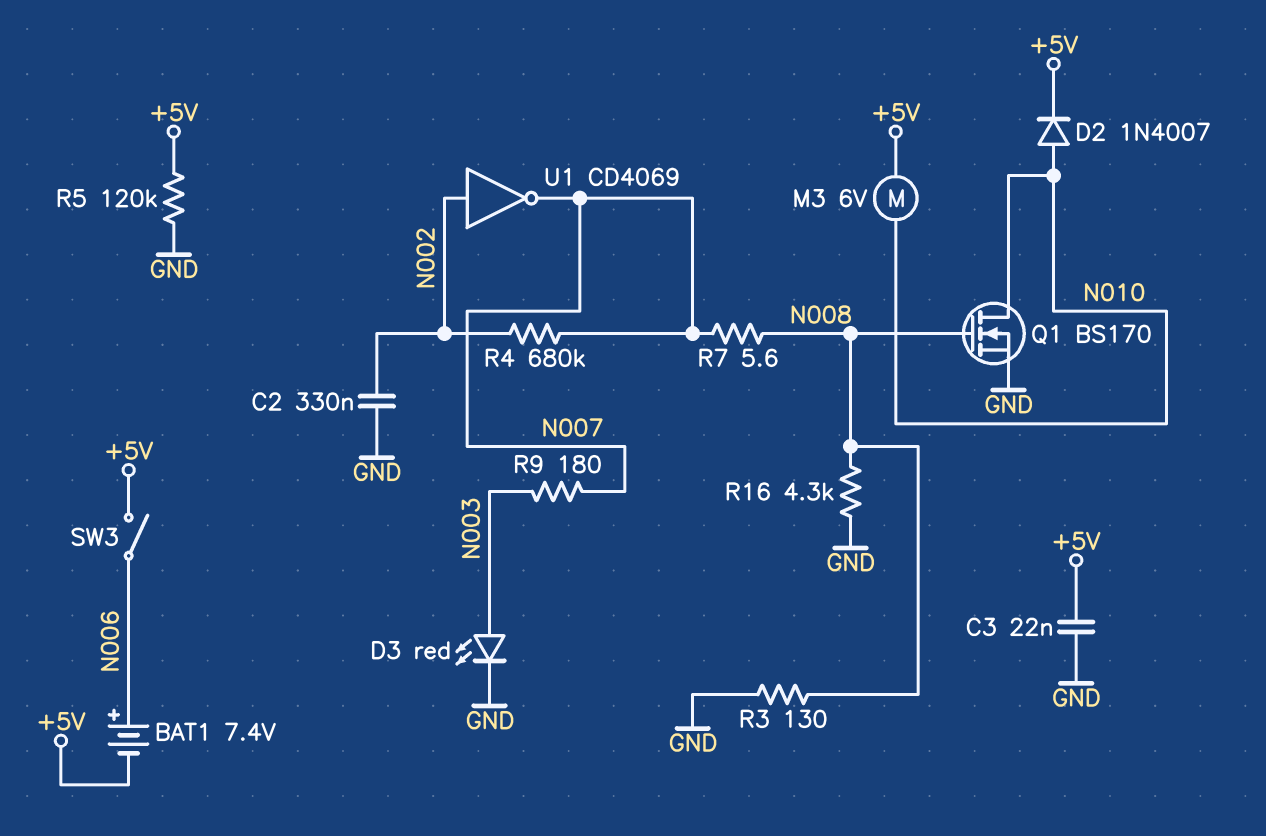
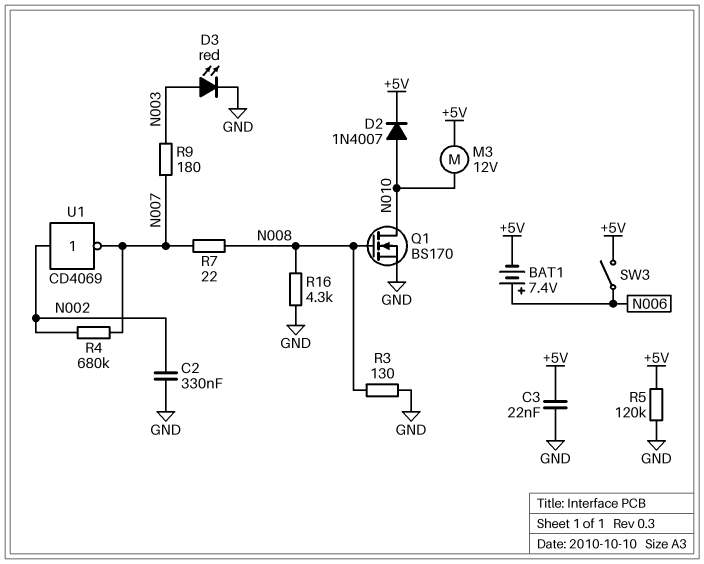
M3: motor 6V (+5V, N010) -> motor 12V (+5V, N010)
R7: 5.6 (N007, N008) -> 22 (N007, N008)

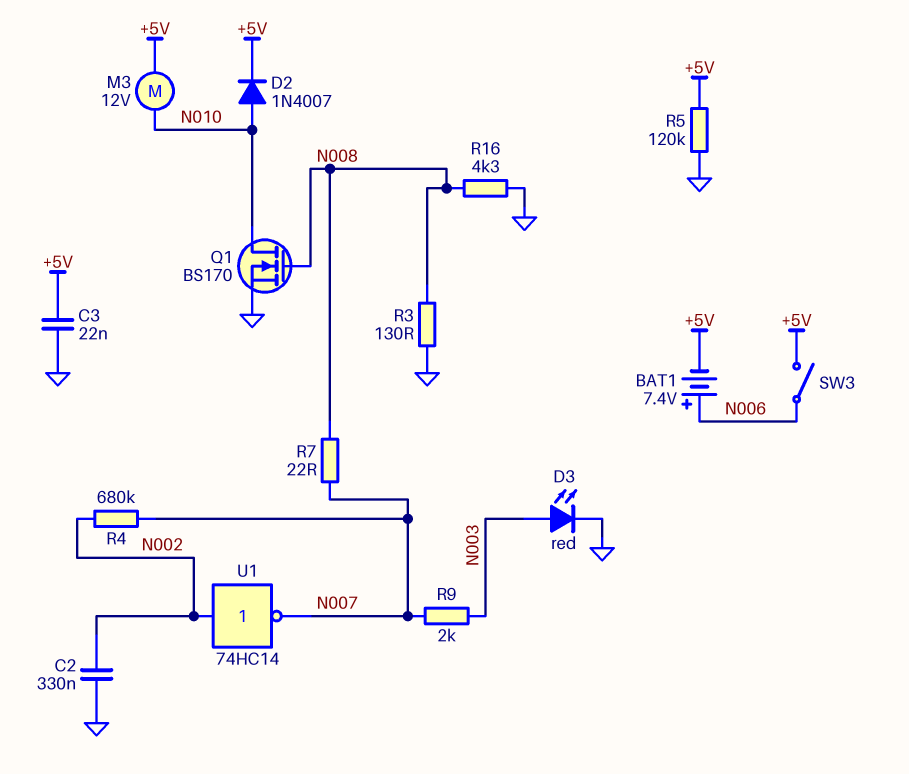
R9: 180 (N003, N007) -> 2k (N003, N007)
U1: NOT CD4069 (in N002, out N007) -> NOT 74HC14 (in N002, out N007)

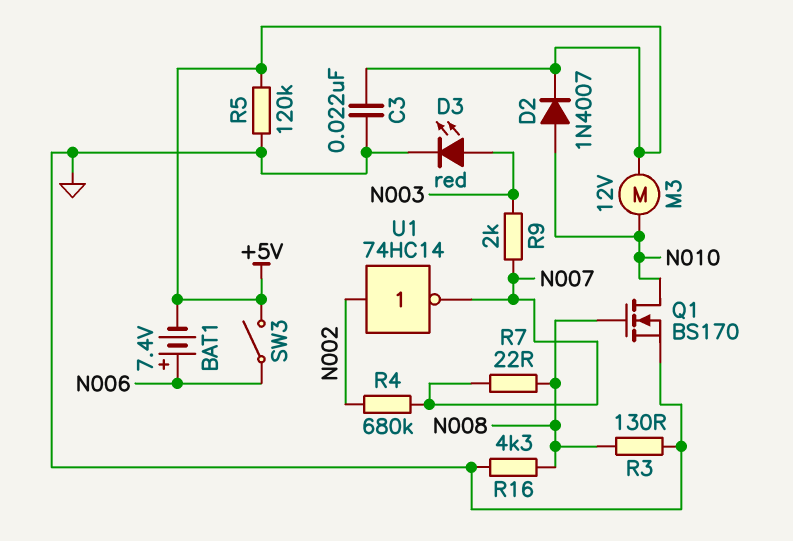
C2: 330nF (GND, N002) -> none

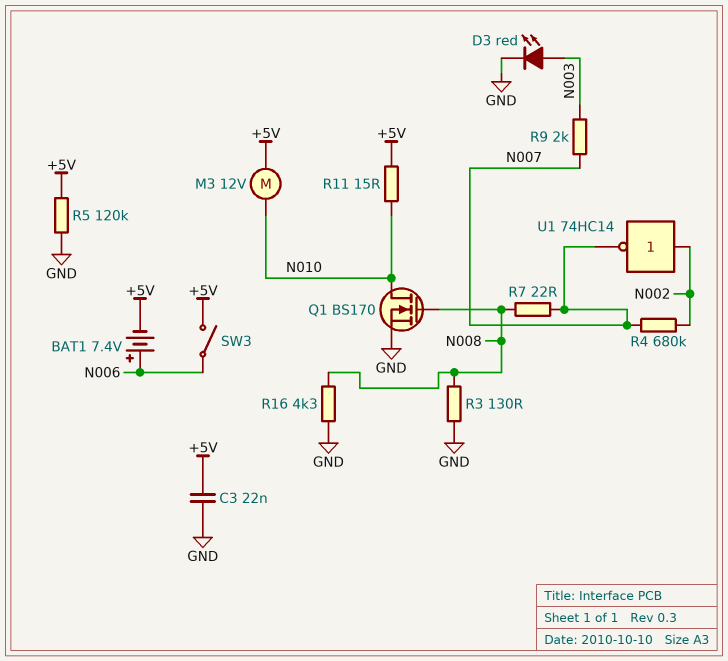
D2: diode 1N4007 (A N010, K +5V) -> none
R11: none -> 15 (+5V, N010)

